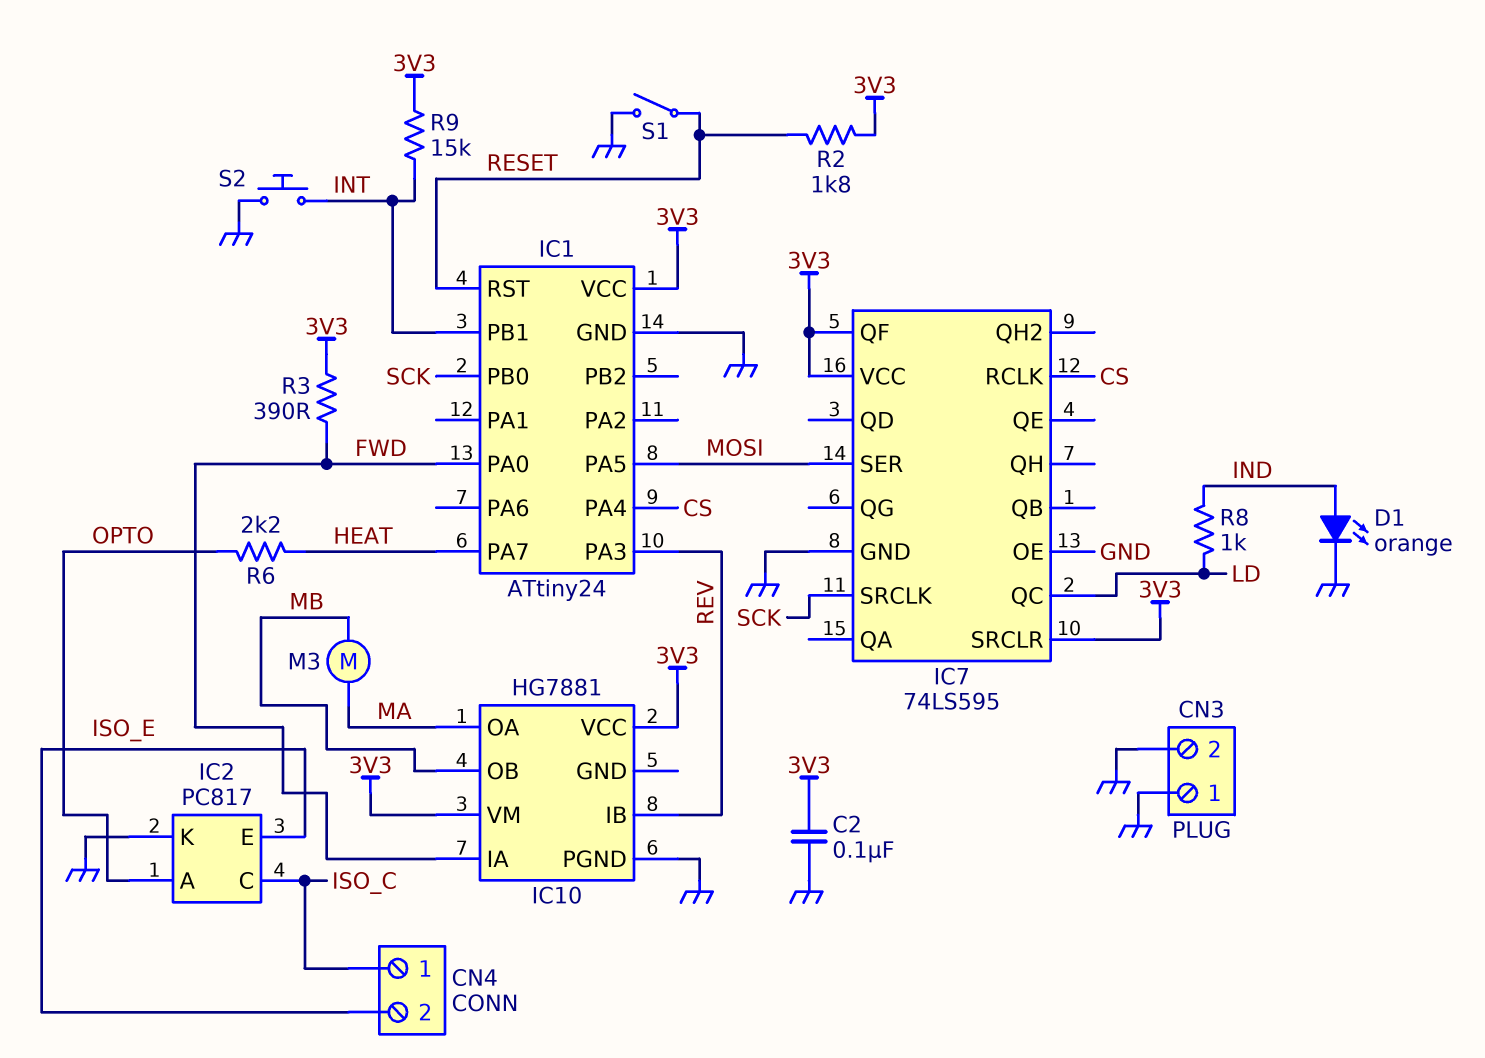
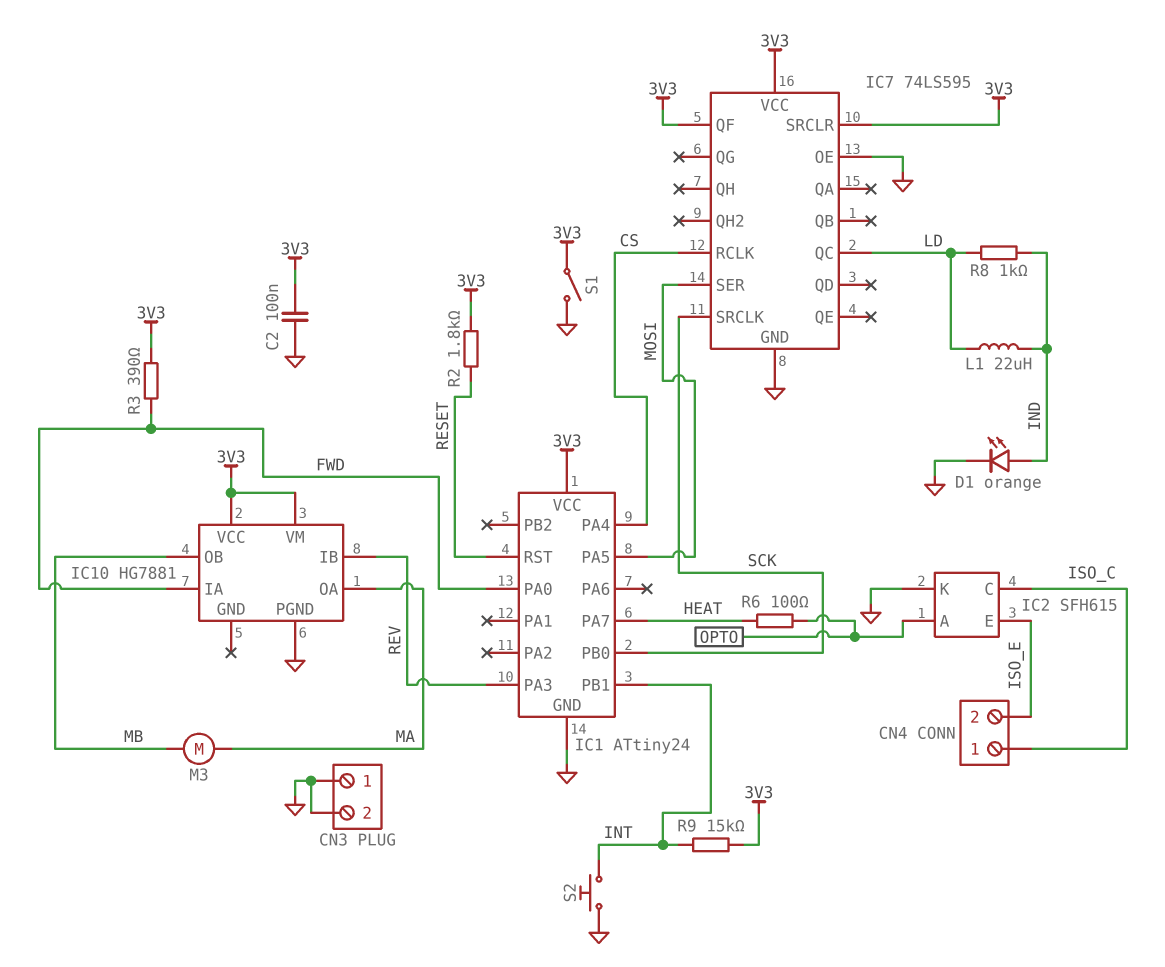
IC2: PC817 -> SFH615
L1: none -> 22uH (IND, LD)
R6: 2.2k (HEAT, OPTO) -> 100 (HEAT, OPTO)
S1: switch (GND, RESET) -> switch (3V3, GND)

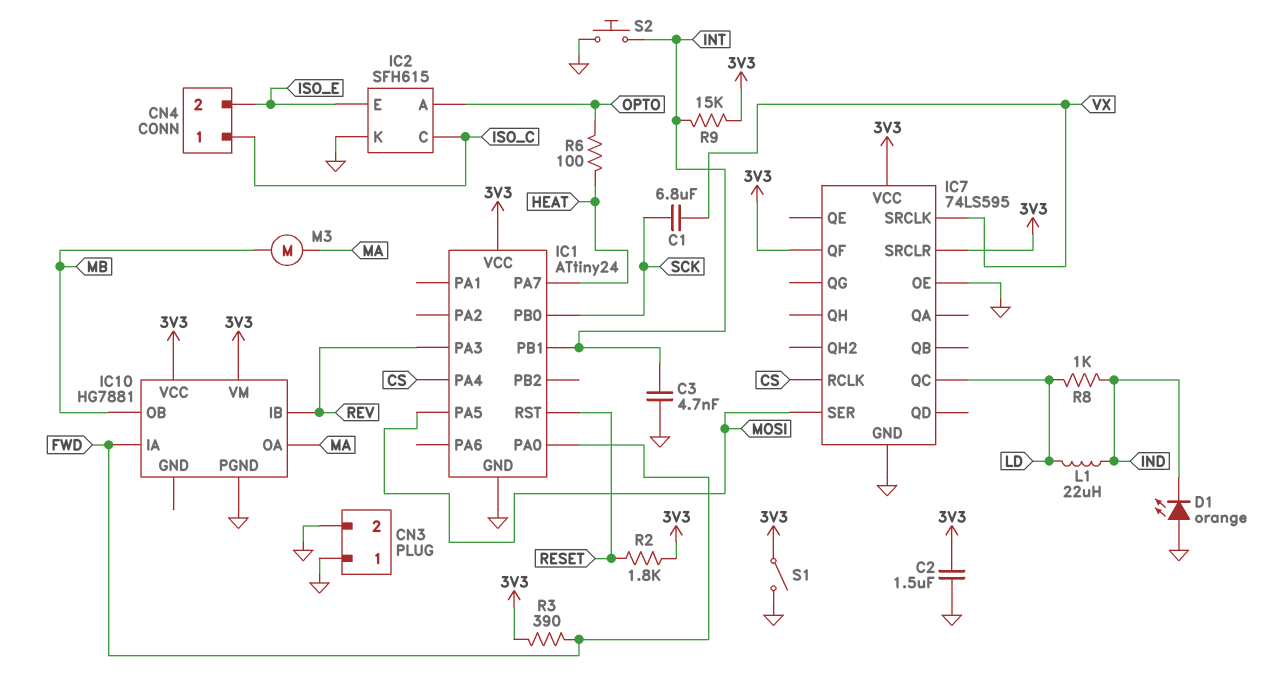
C1: none -> 6.8uF (SCK, VX)
C2: 100nF (3V3, GND) -> 1.5uF (3V3, GND)
C3: none -> 4.7nF (GND, INT)
D1: LED orange (A IND, K GND) -> LED orange (A GND, K IND)
IC7 pin SRCLK: SCK -> VX

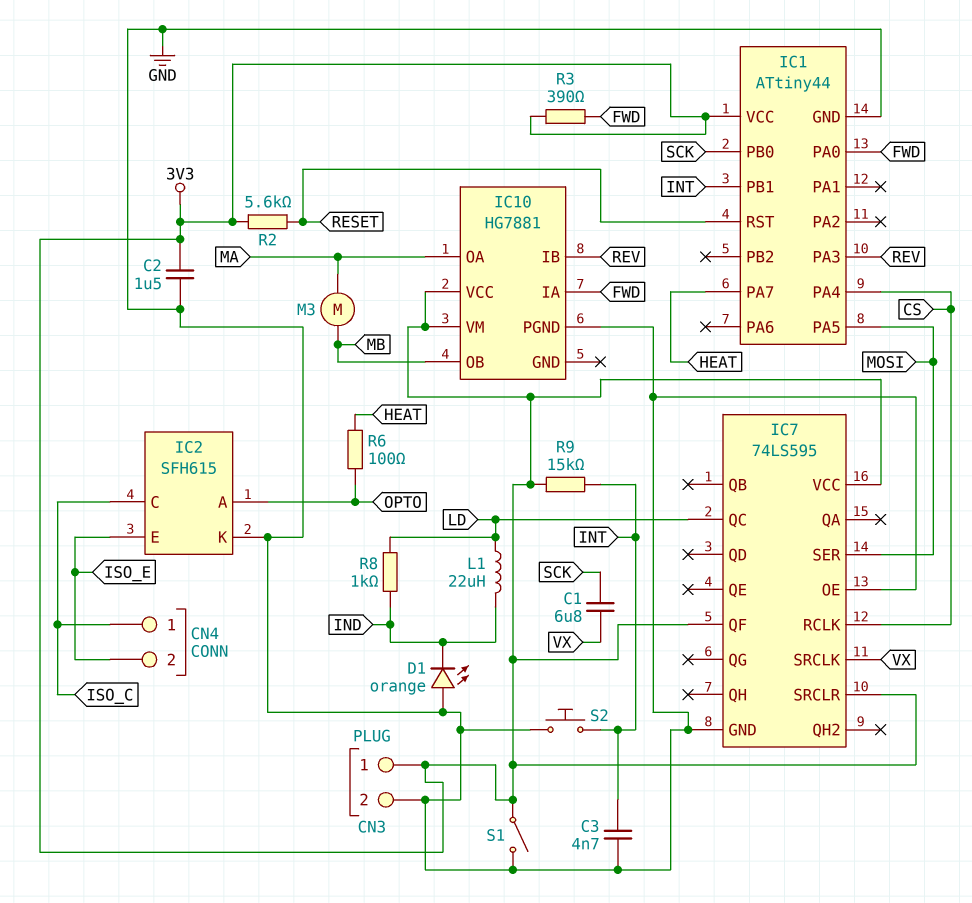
CN3 pin 1: GND -> 3V3
IC1: ATtiny24 -> ATtiny44
R2: 1.8k (3V3, RESET) -> 5.6k (3V3, RESET)

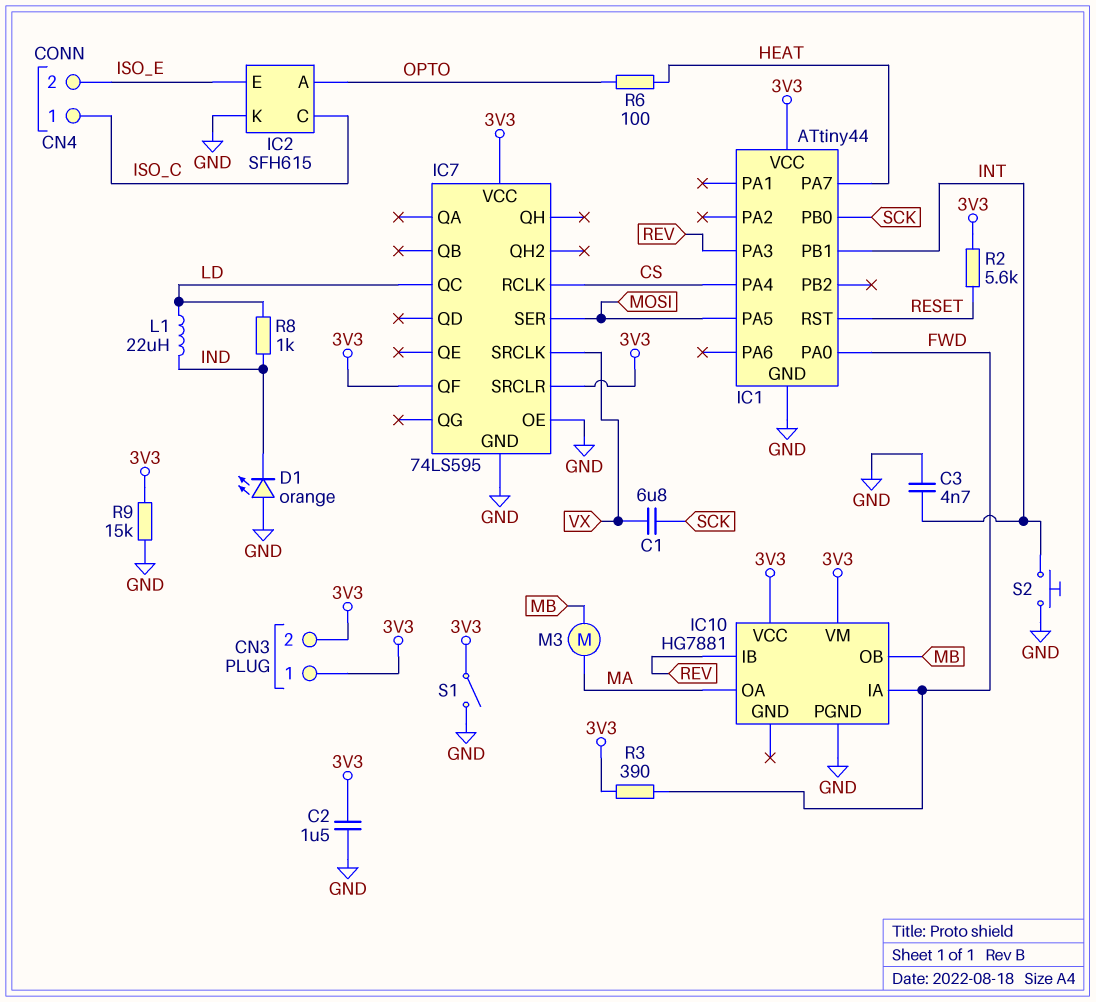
CN3 pin 2: GND -> 3V3
R9: 15k (3V3, INT) -> 15k (3V3, GND)

